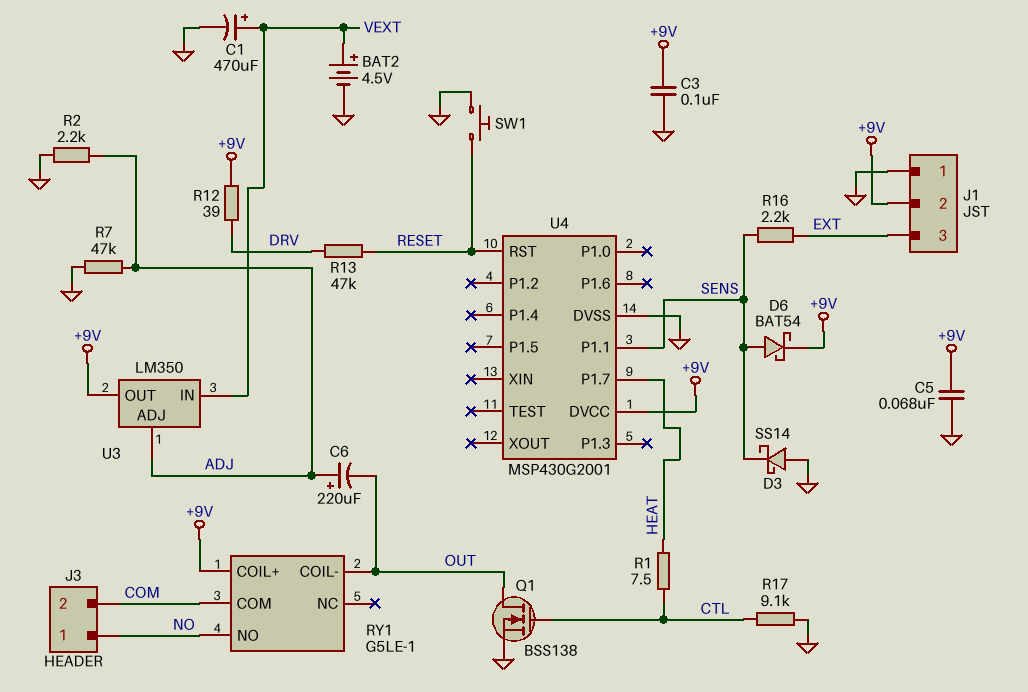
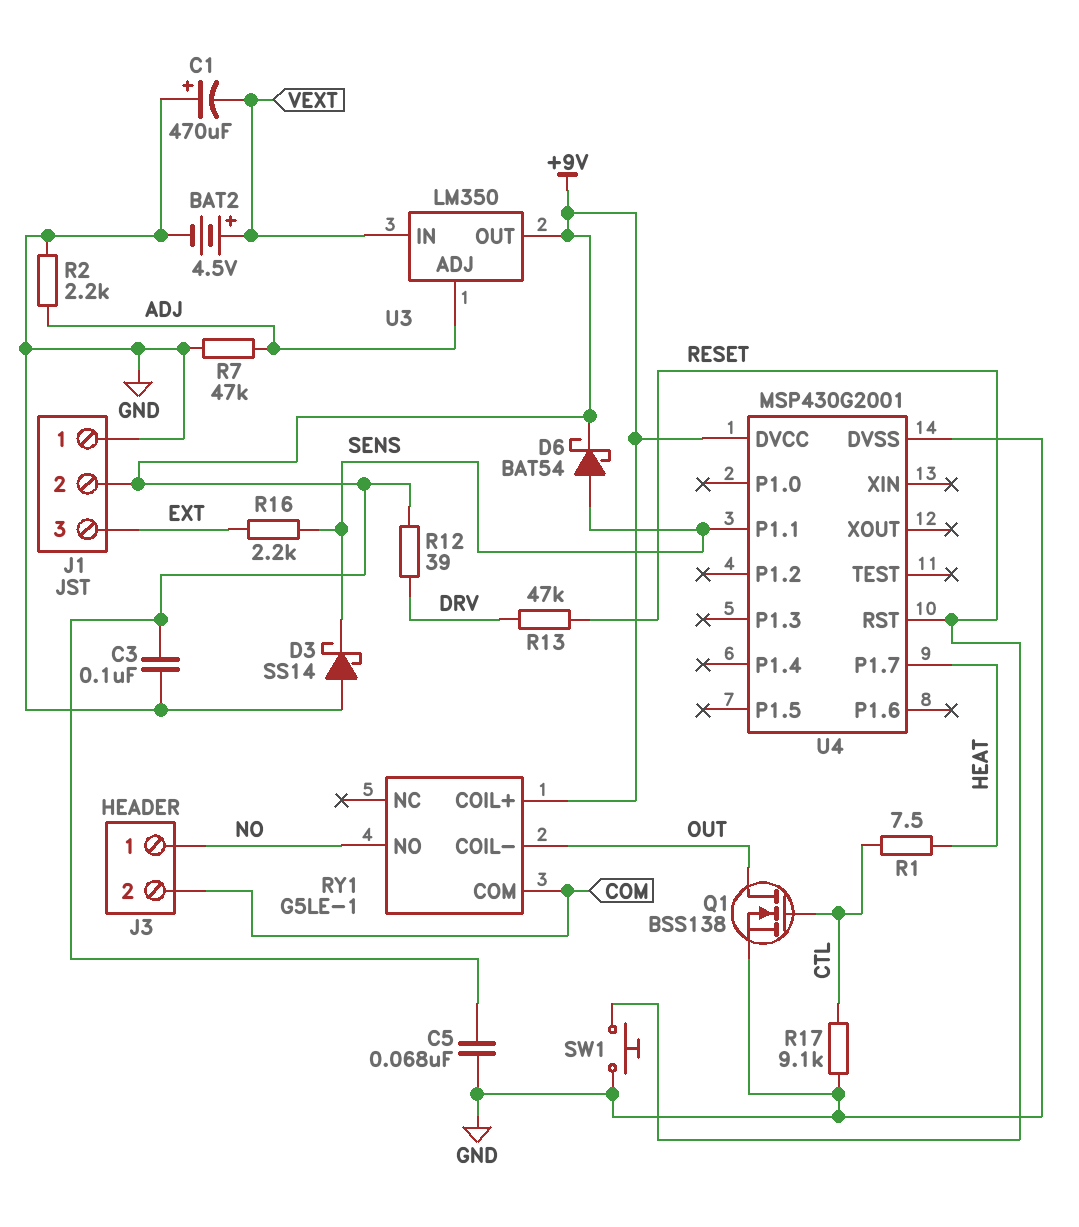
C1: 470uF (plus VEXT, minus GND) -> 470uF (plus GND, minus VEXT)
C6: 220uF (plus ADJ, minus OUT) -> none

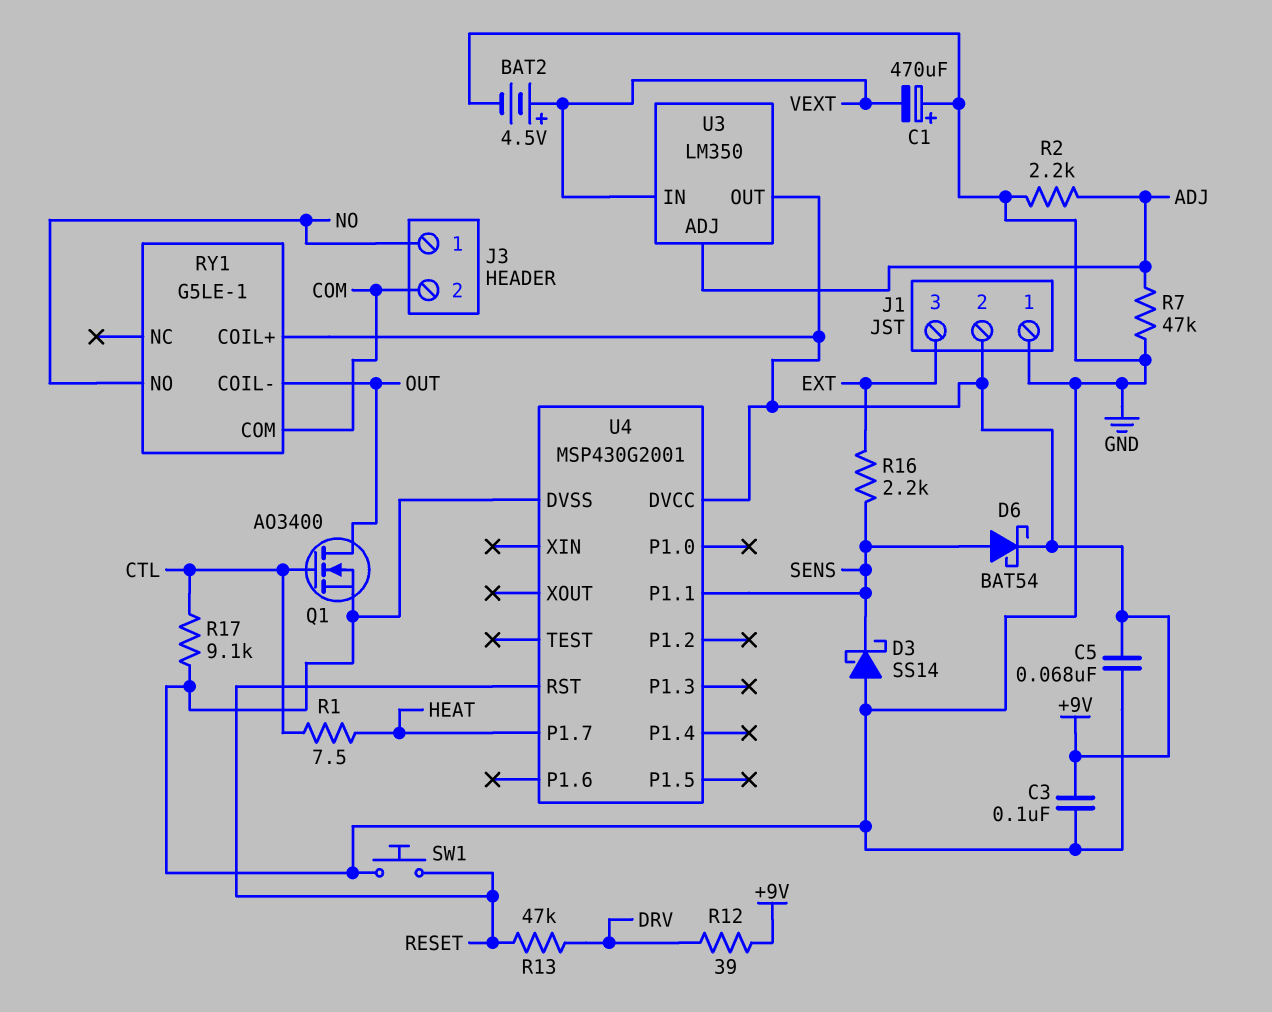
Q1: NMOS BSS138 (G CTL, D OUT, S GND) -> NMOS AO3400 (G CTL, D OUT, S GND)

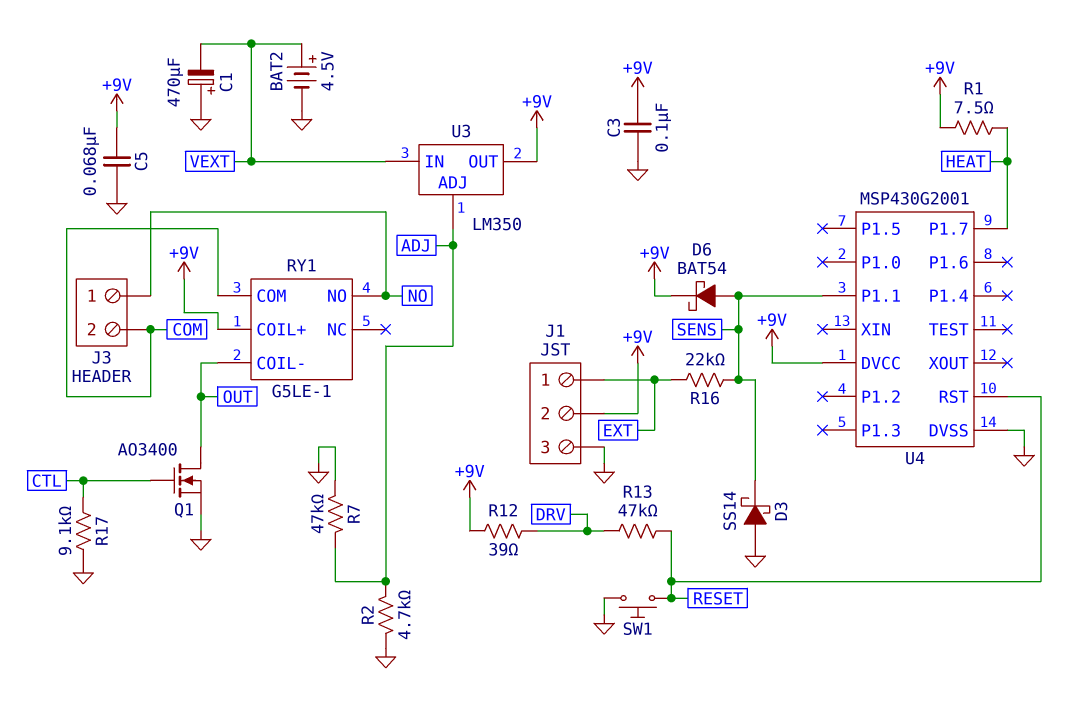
J1 pin 1: GND -> EXT
J1 pin 3: EXT -> GND
R1: 7.5 (CTL, HEAT) -> 7.5 (+9V, HEAT)
R2: 2.2k (ADJ, GND) -> 4.7k (ADJ, GND)
R16: 2.2k (EXT, SENS) -> 22k (EXT, SENS)

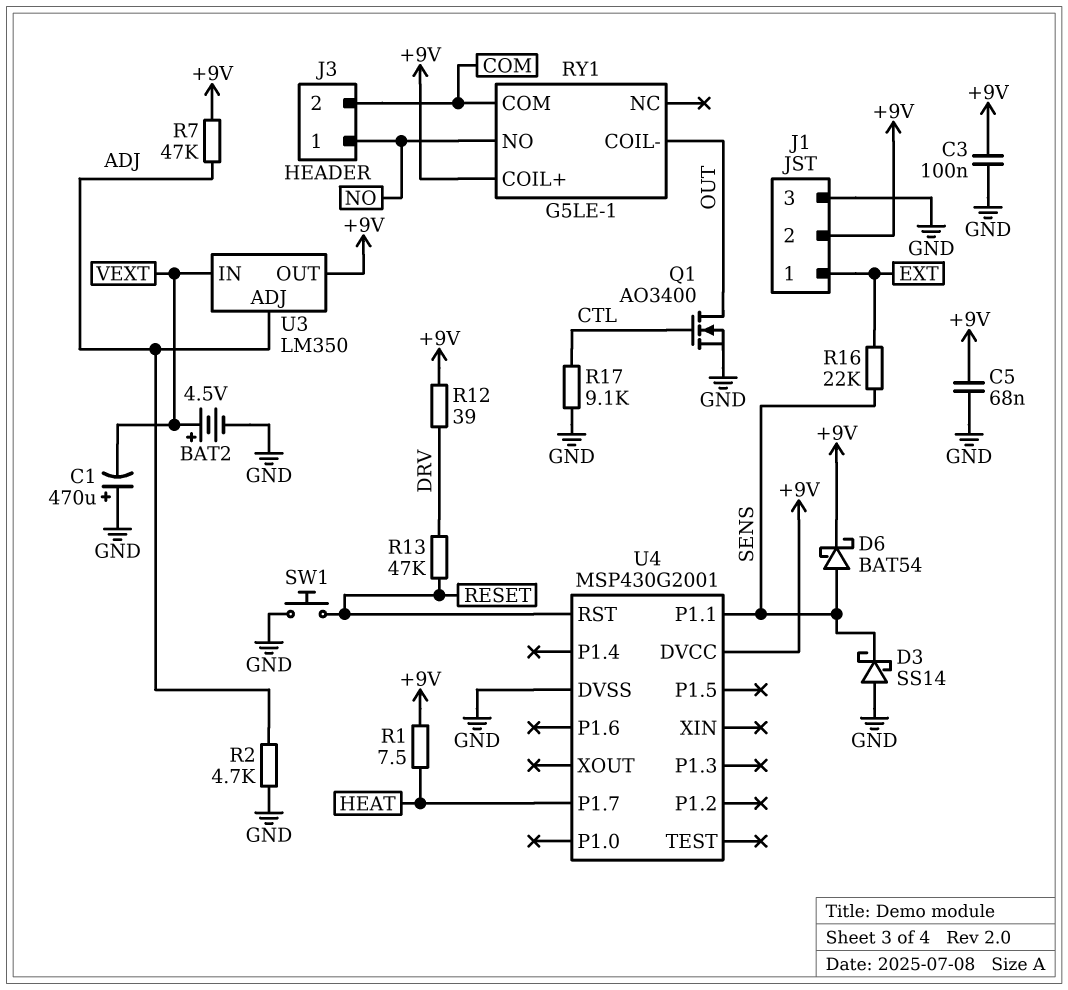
R7: 47k (ADJ, GND) -> 47k (+9V, ADJ)

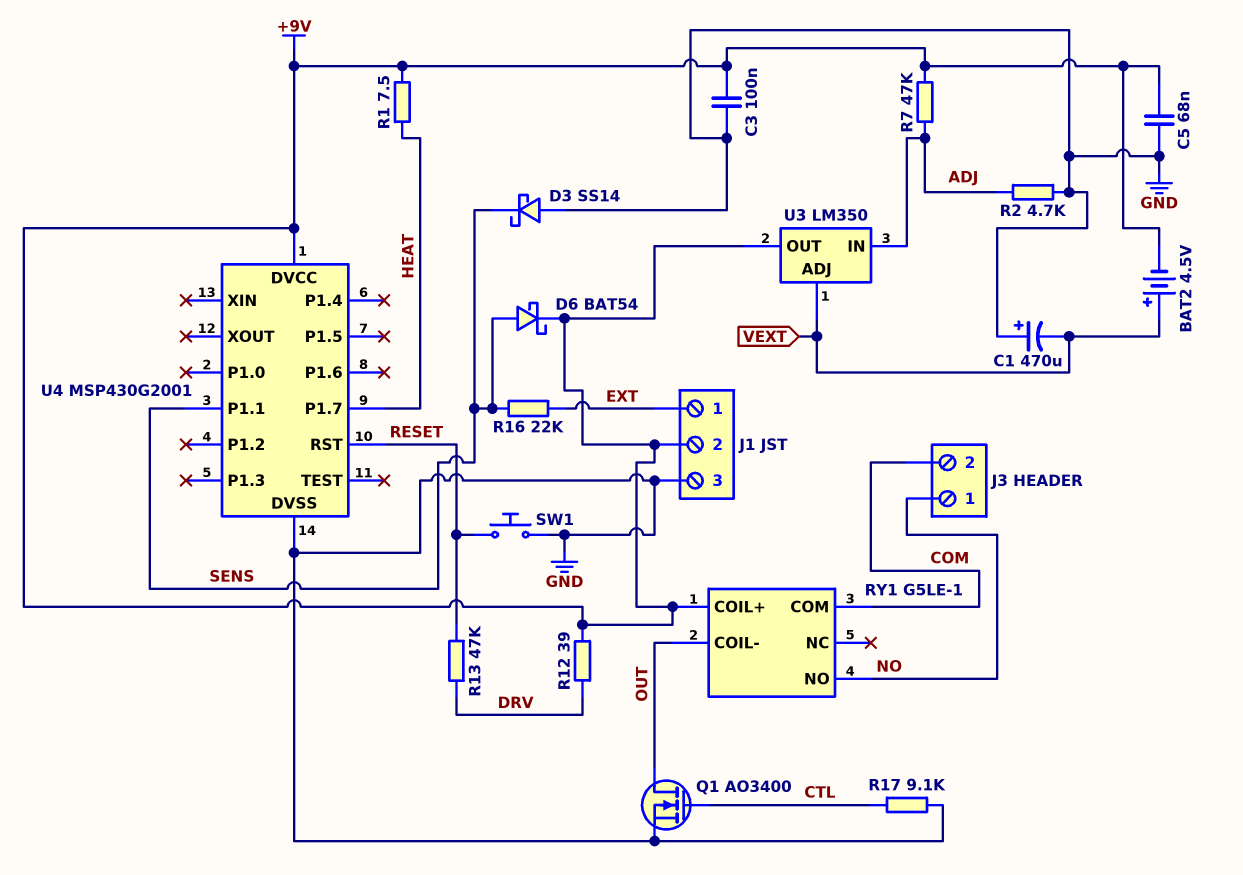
BAT2: 4.5V (plus VEXT, minus GND) -> 4.5V (plus VEXT, minus +9V)
U3 pin ADJ: ADJ -> VEXT
U3 pin IN: VEXT -> ADJ

